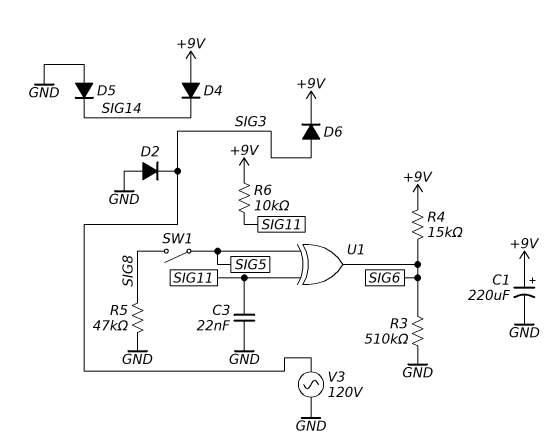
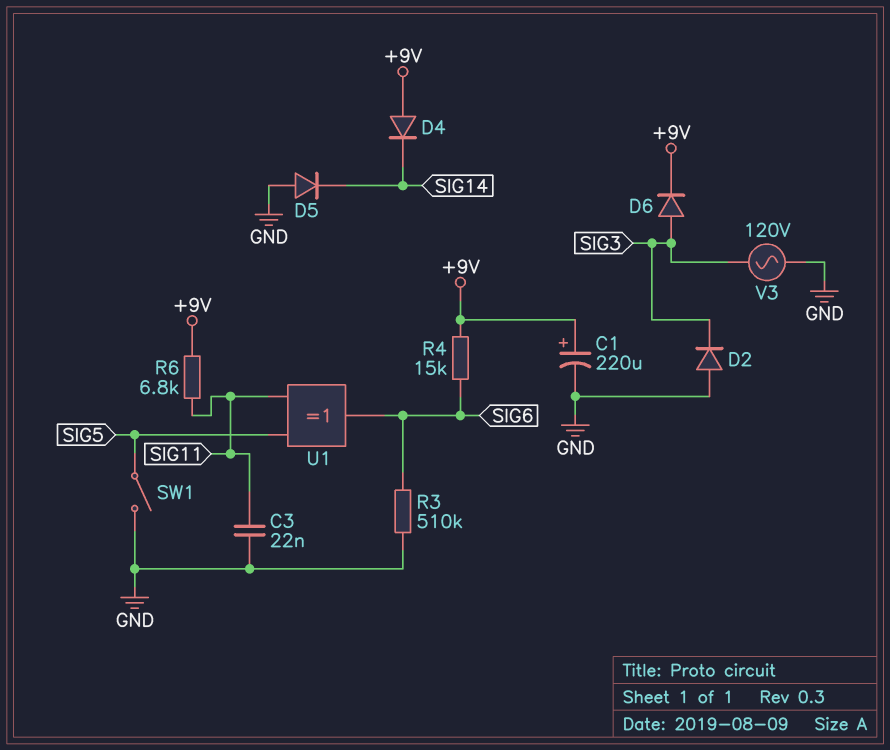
R5: 47k (GND, SIG8) -> none
R6: 10k (+9V, SIG11) -> 6.8k (+9V, SIG11)
SW1: switch (SIG5, SIG8) -> switch (GND, SIG5)

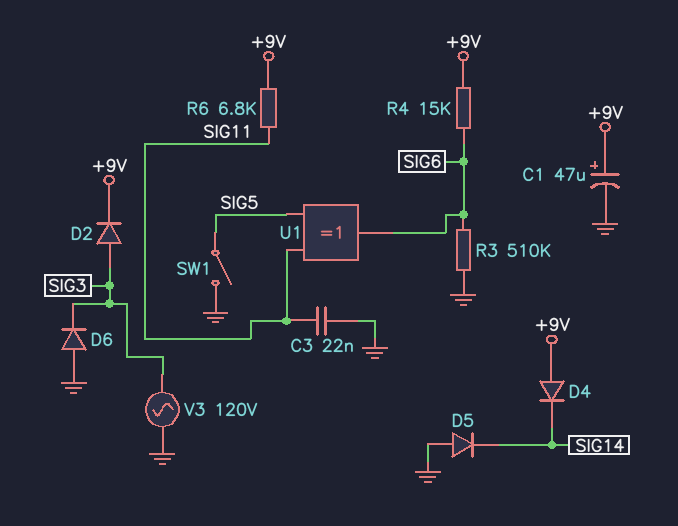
C1: 220uF (plus +9V, minus GND) -> 47uF (plus +9V, minus GND)
D2: diode (A GND, K SIG3) -> diode (A SIG3, K +9V)
D6: diode (A SIG3, K +9V) -> diode (A GND, K SIG3)

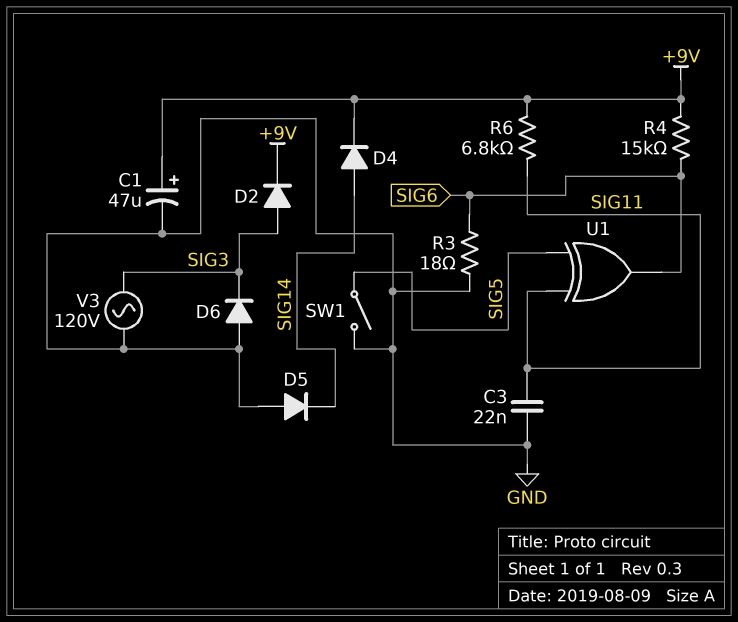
D4: diode (A +9V, K SIG14) -> diode (A SIG14, K +9V)
R3: 510k (GND, SIG6) -> 18 (GND, SIG6)

